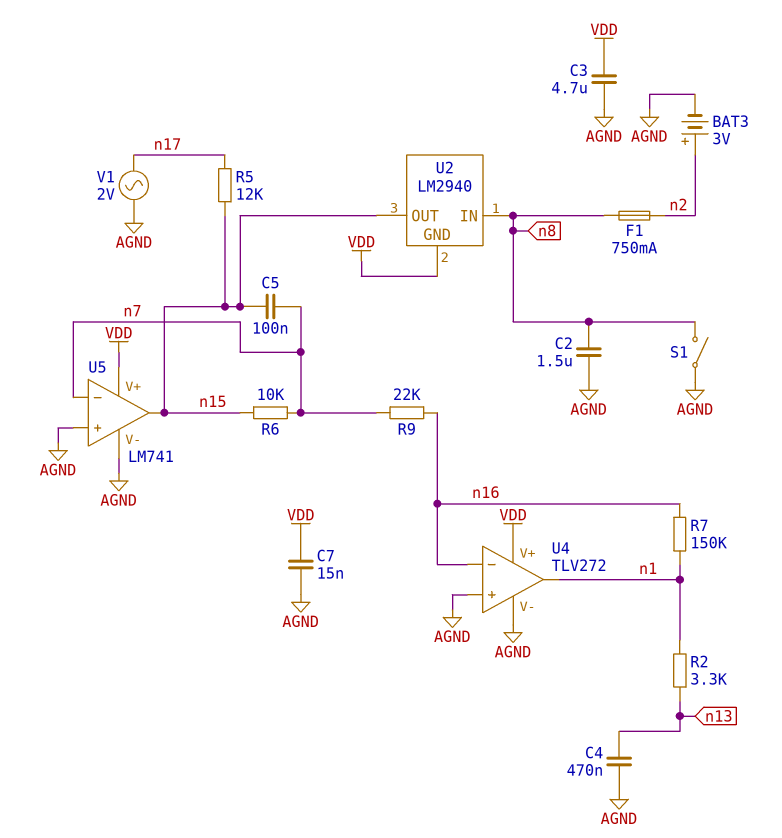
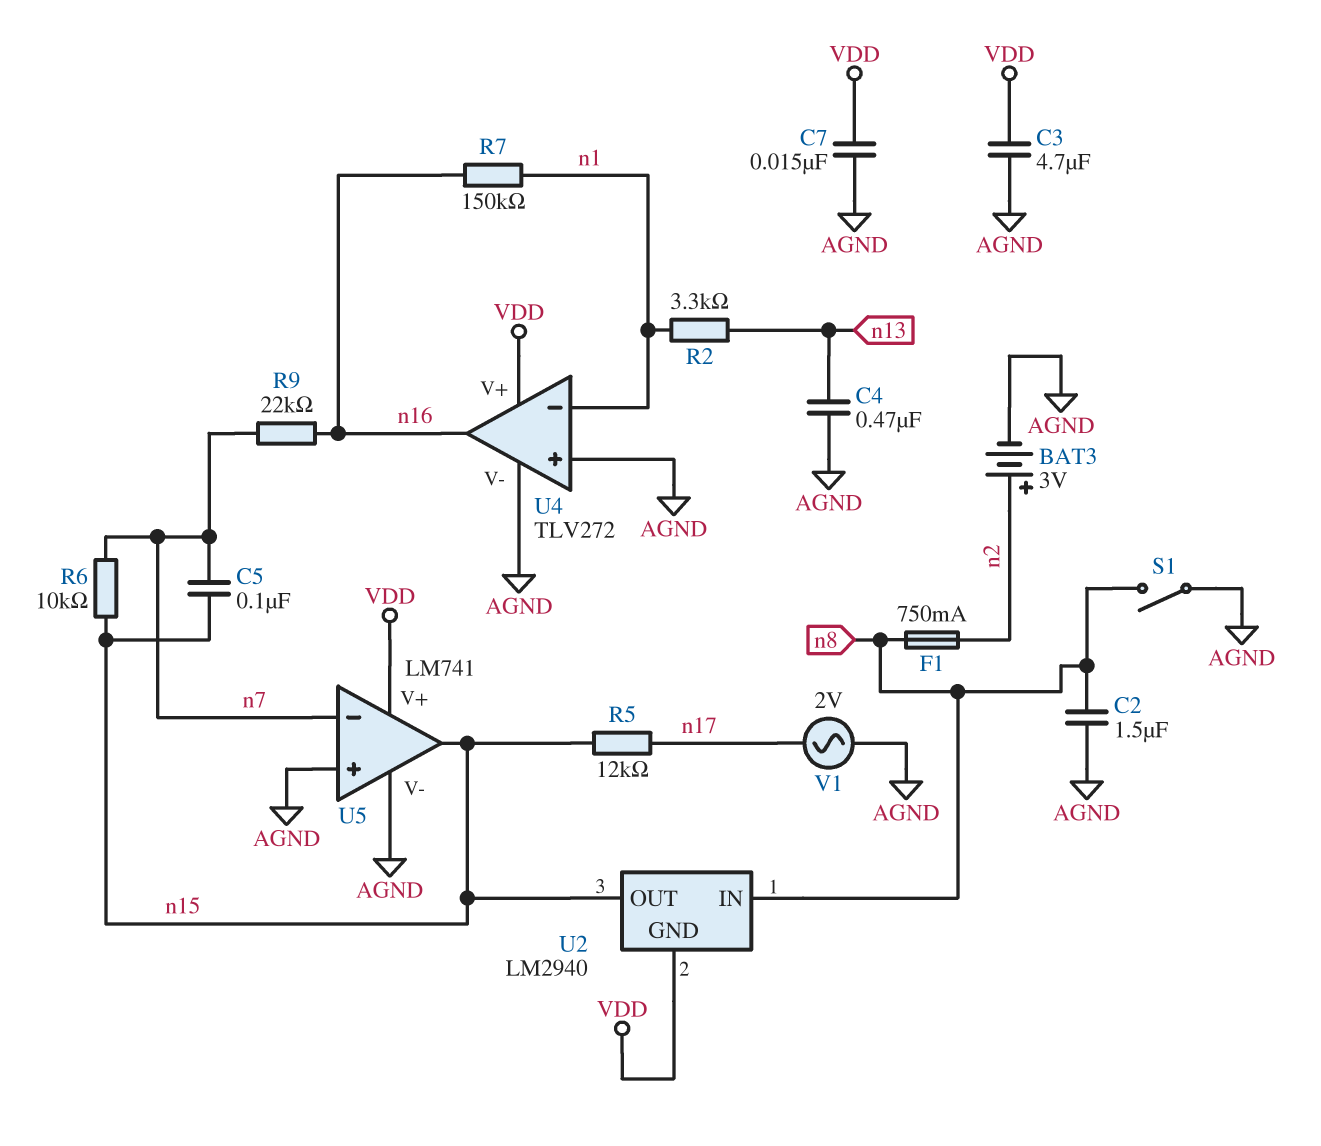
U4 pin in-: n16 -> n1
U4 pin out: n1 -> n16

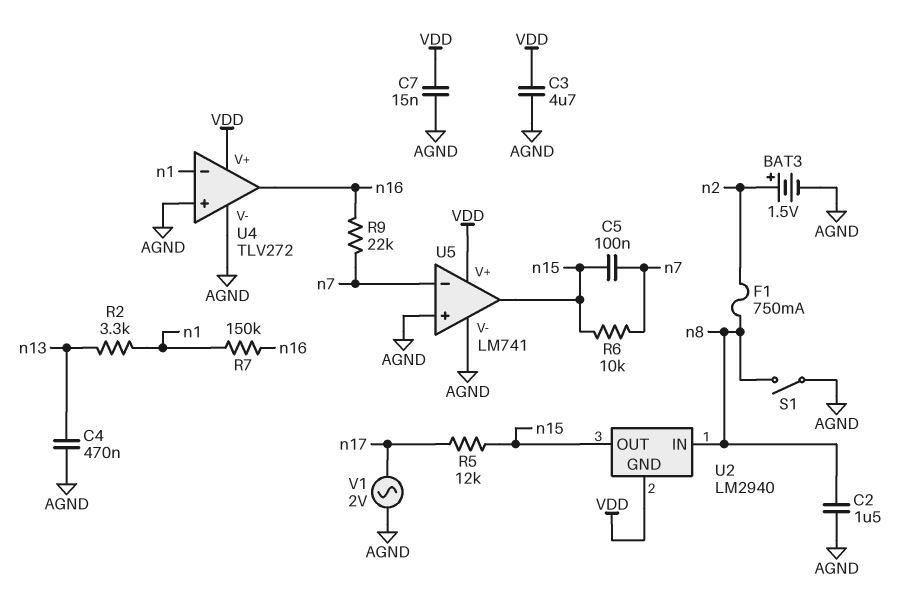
BAT3: 3V (plus n2, minus AGND) -> 1.5V (plus n2, minus AGND)

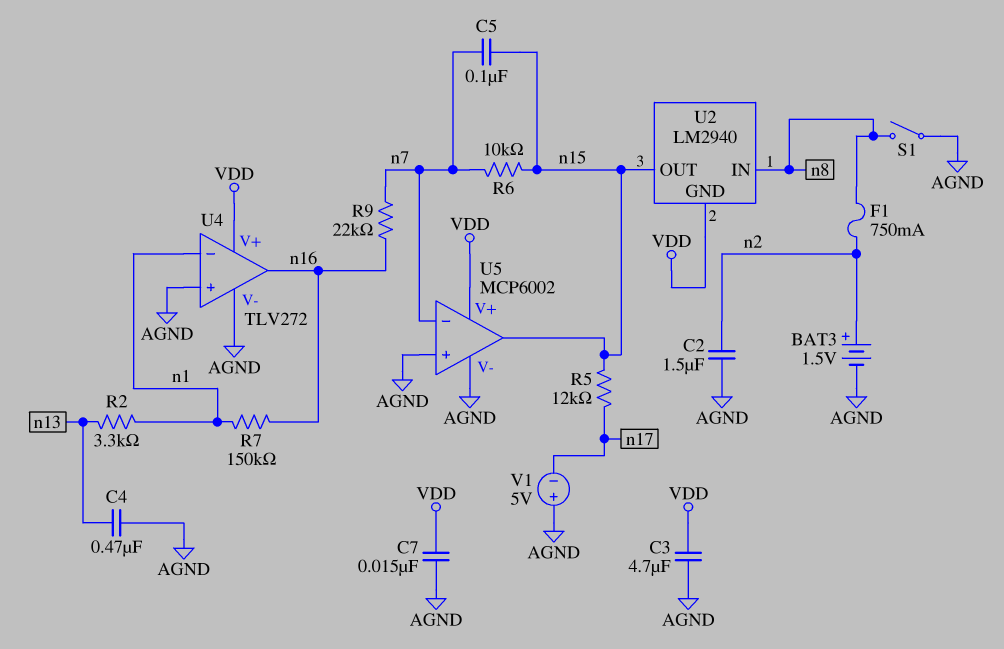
C2: 1.5uF (AGND, n8) -> 1.5uF (AGND, n2)
U5: LM741 -> MCP6002
V1: AC 2V (AGND, n17) -> 5V (plus AGND, minus n17)

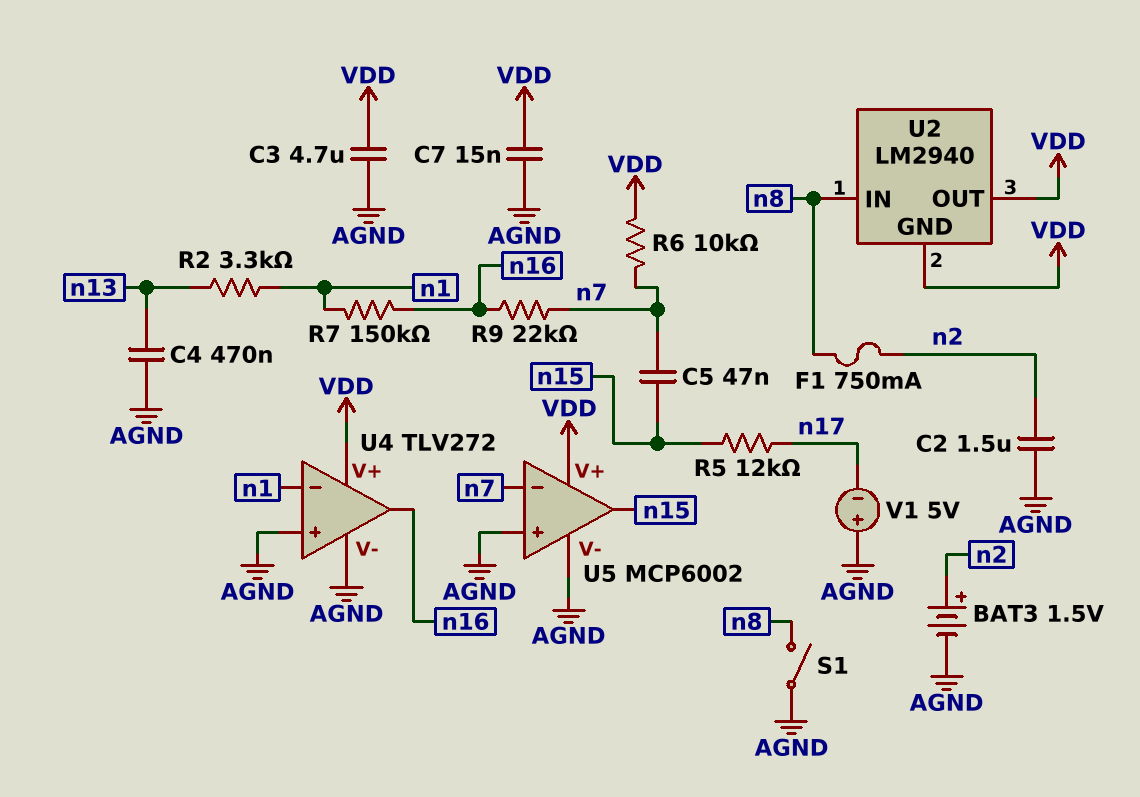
C5: 100nF (n7, n15) -> 47nF (n7, n15)
R6: 10k (n7, n15) -> 10k (VDD, n7)
U2 pin OUT: n15 -> VDD

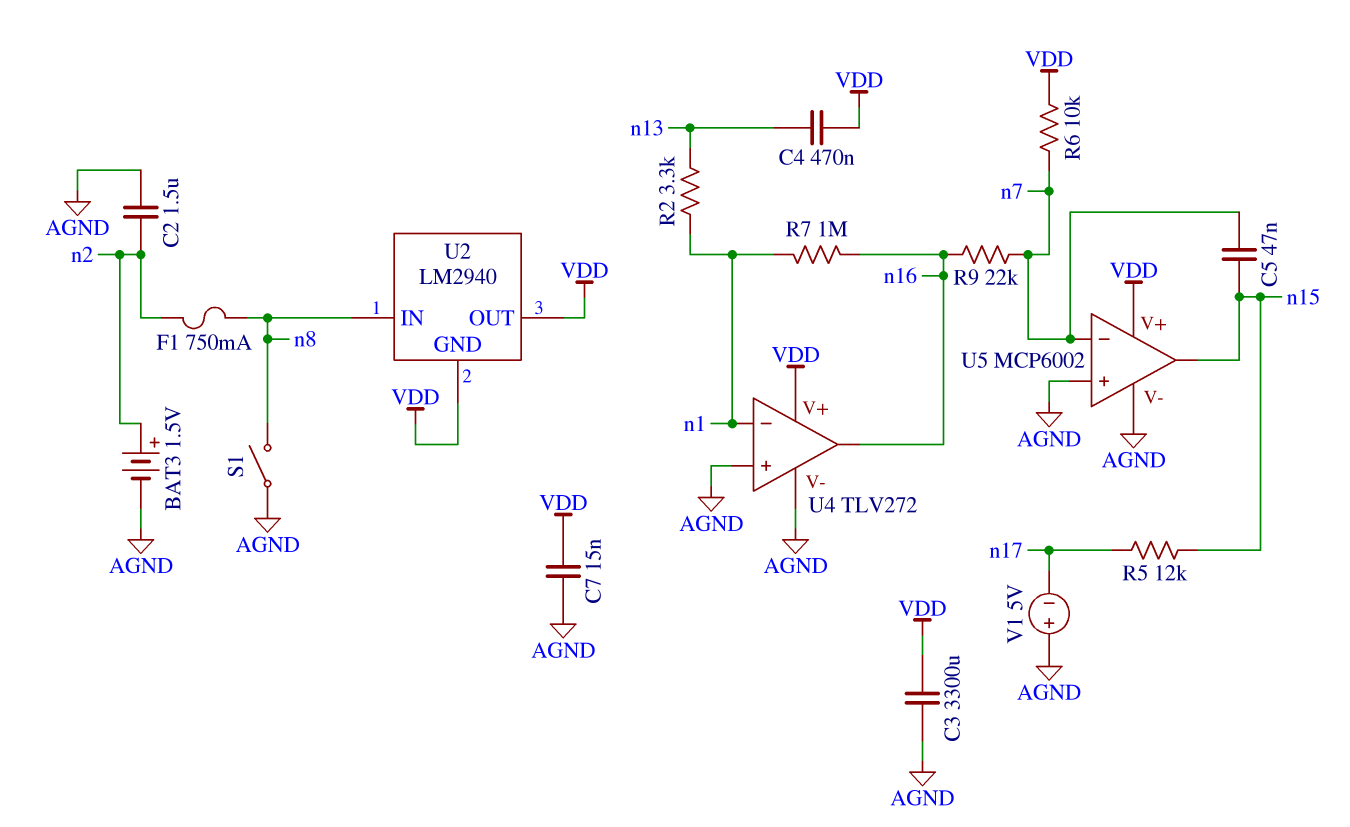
C3: 4.7uF (AGND, VDD) -> 3300uF (AGND, VDD)
C4: 470nF (AGND, n13) -> 470nF (VDD, n13)
R7: 150k (n1, n16) -> 1M (n1, n16)

